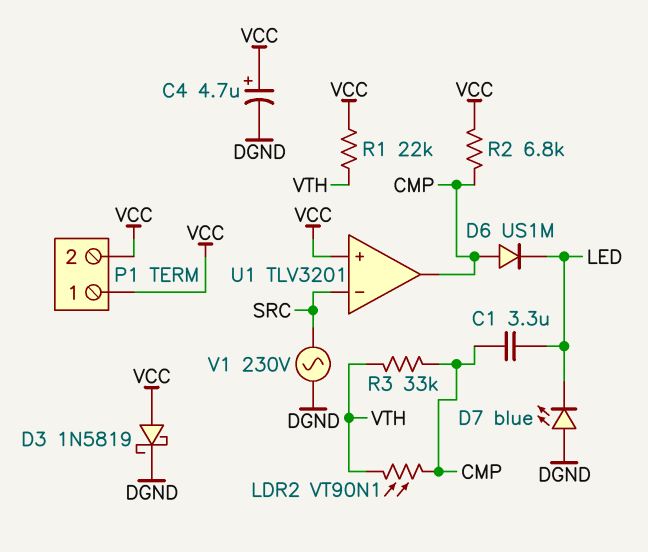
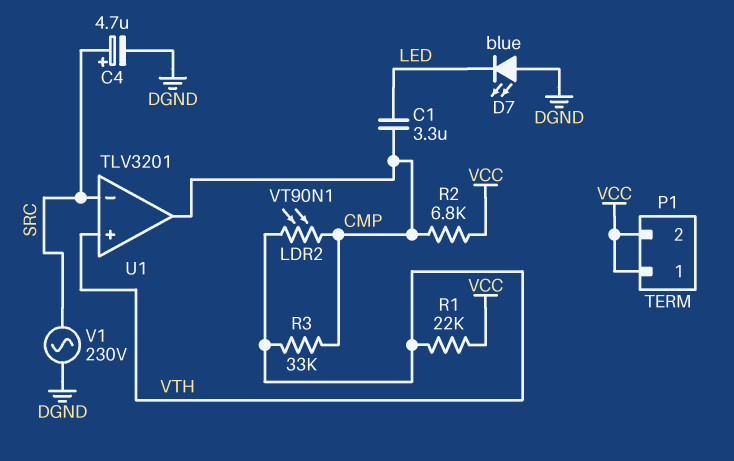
C4: 4.7uF (plus VCC, minus DGND) -> 4.7uF (plus SRC, minus DGND)
D3: schottky 1N5819 (A VCC, K DGND) -> none
D6: diode US1M (A CMP, K LED) -> none
U1 pin in+: VCC -> VTH

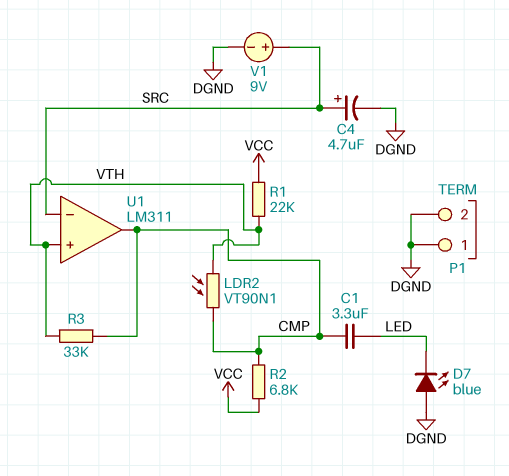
P1 pin 1: VCC -> DGND
P1 pin 2: VCC -> DGND
U1: TLV3201 -> LM311
V1: AC 230V (DGND, SRC) -> 9V (plus SRC, minus DGND)

